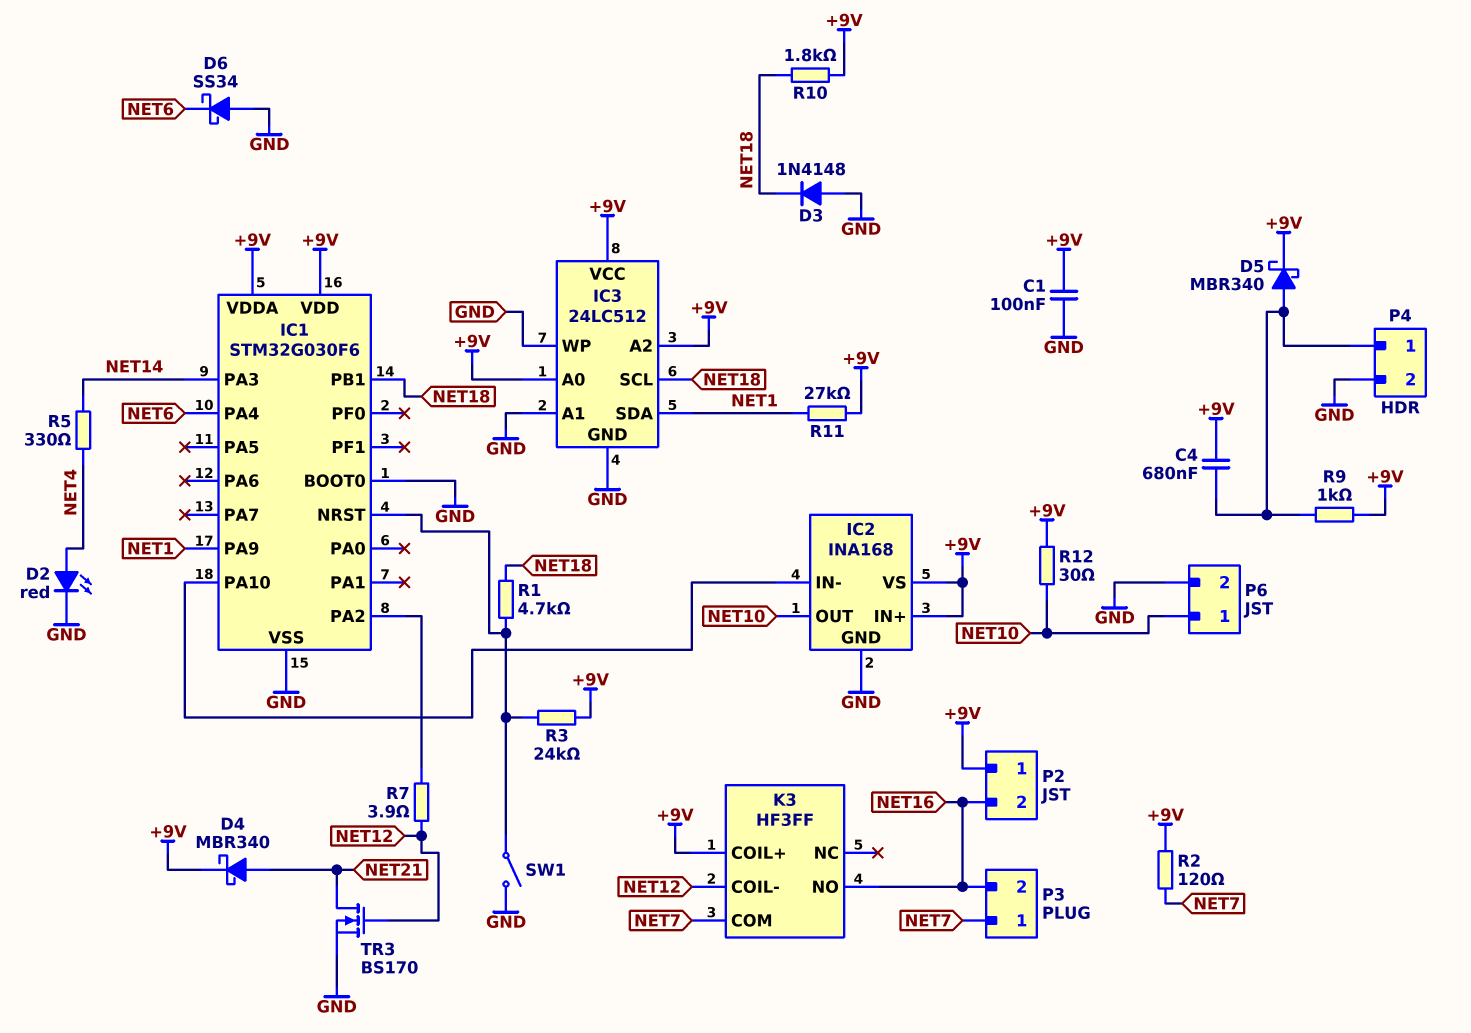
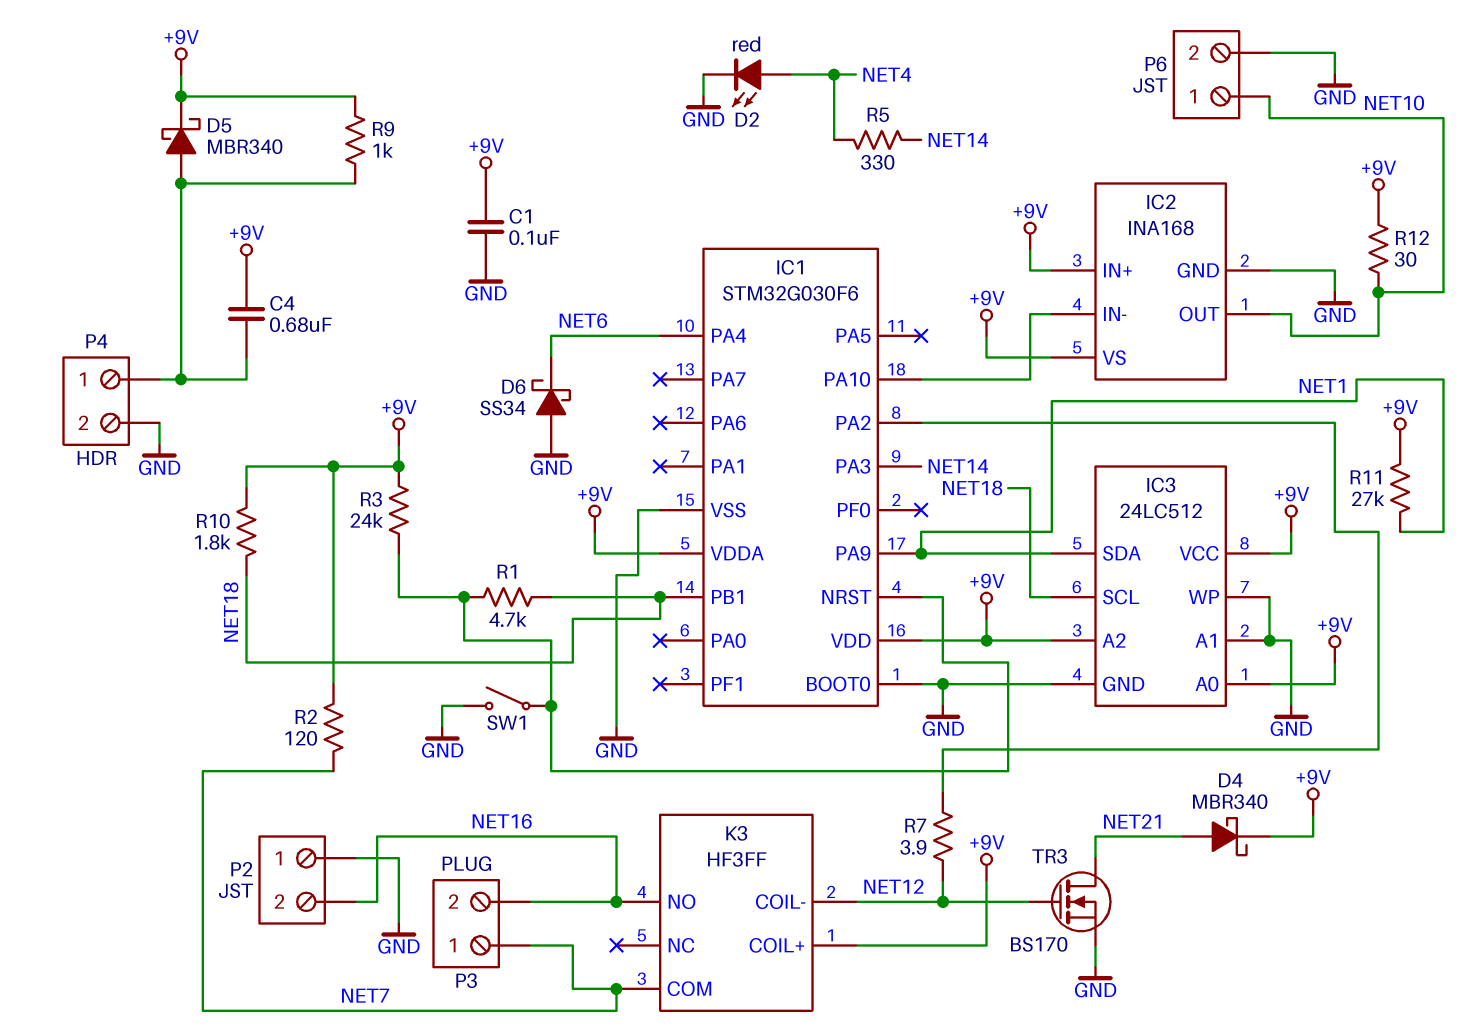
D3: diode 1N4148 (A GND, K NET18) -> none
P2 pin 1: +9V -> GND

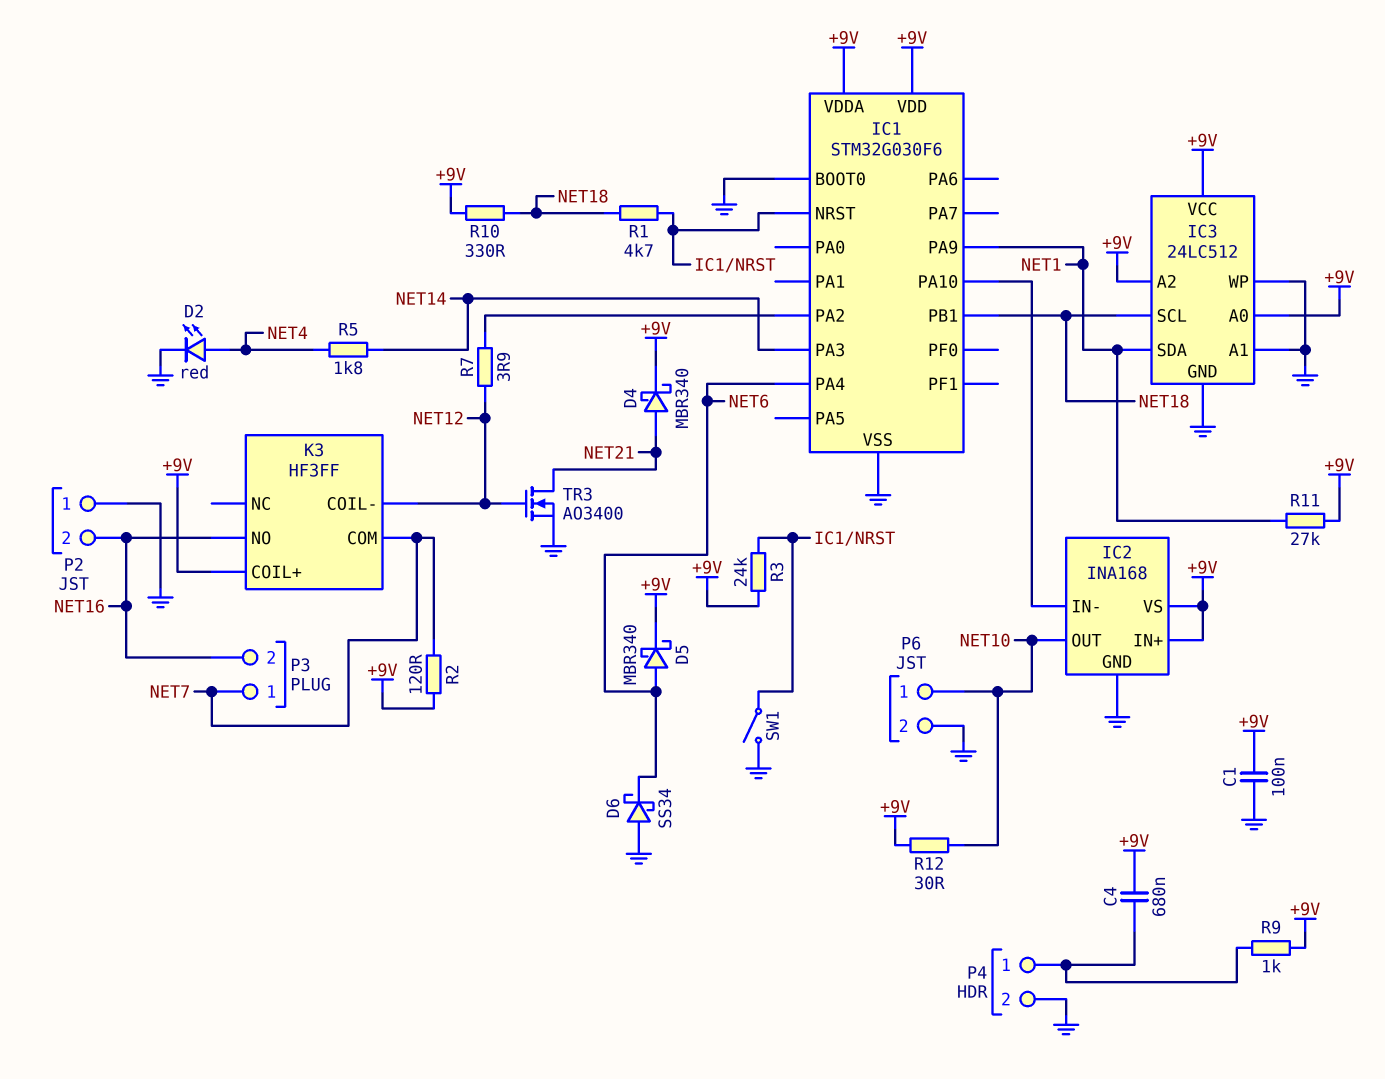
D5: schottky MBR340 (A P4/1, K +9V) -> schottky MBR340 (A NET6, K +9V)
R5: 330 (NET4, NET14) -> 1.8k (NET4, NET14)
R10: 1.8k (+9V, NET18) -> 330 (+9V, NET18)
TR3: NMOS BS170 (G NET12, D NET21, S GND) -> NMOS AO3400 (G NET12, D NET21, S GND)

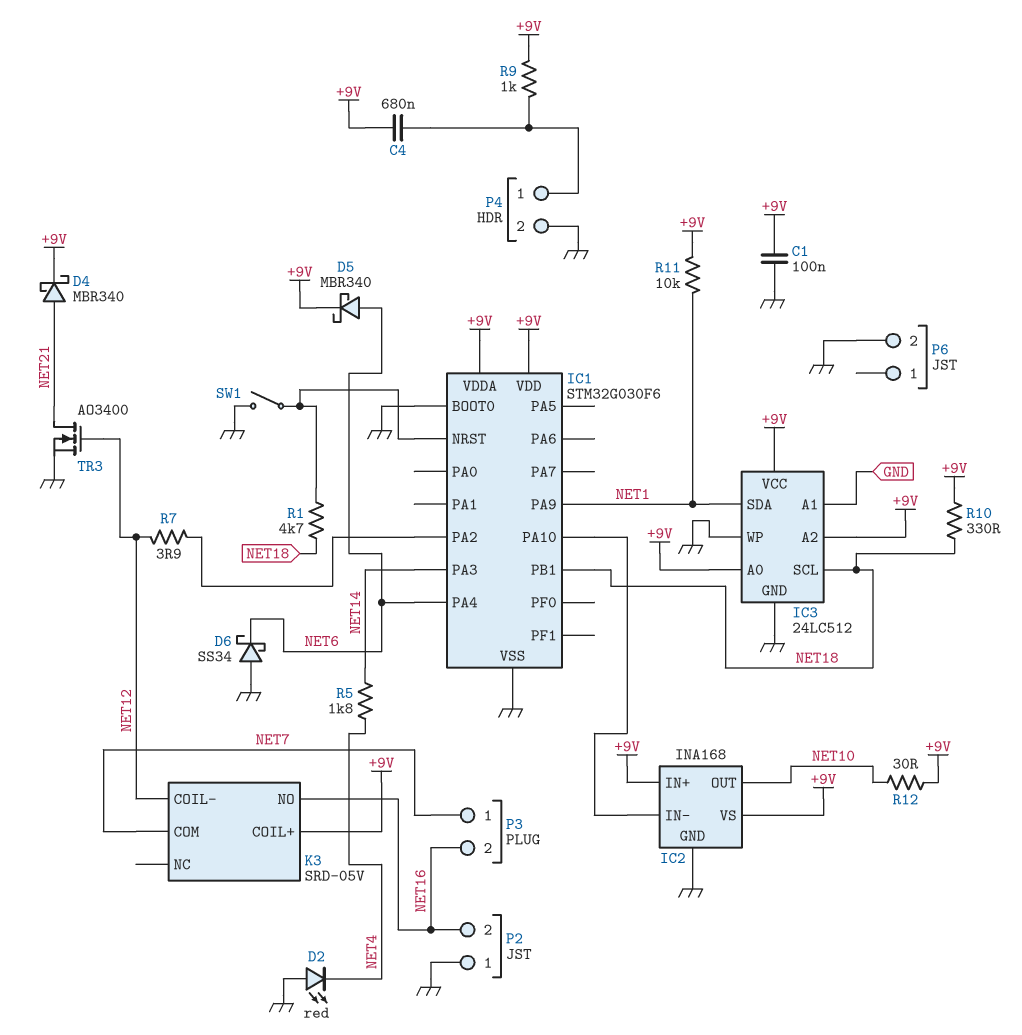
D2: LED red (A NET4, K GND) -> LED red (A GND, K NET4)
K3: HF3FF -> SRD-05V
P6 pin 1: NET10 -> none
R2: 120 (+9V, NET7) -> none
R3: 24k (+9V, IC1/NRST) -> none
R11: 27k (+9V, NET1) -> 10k (+9V, NET1)

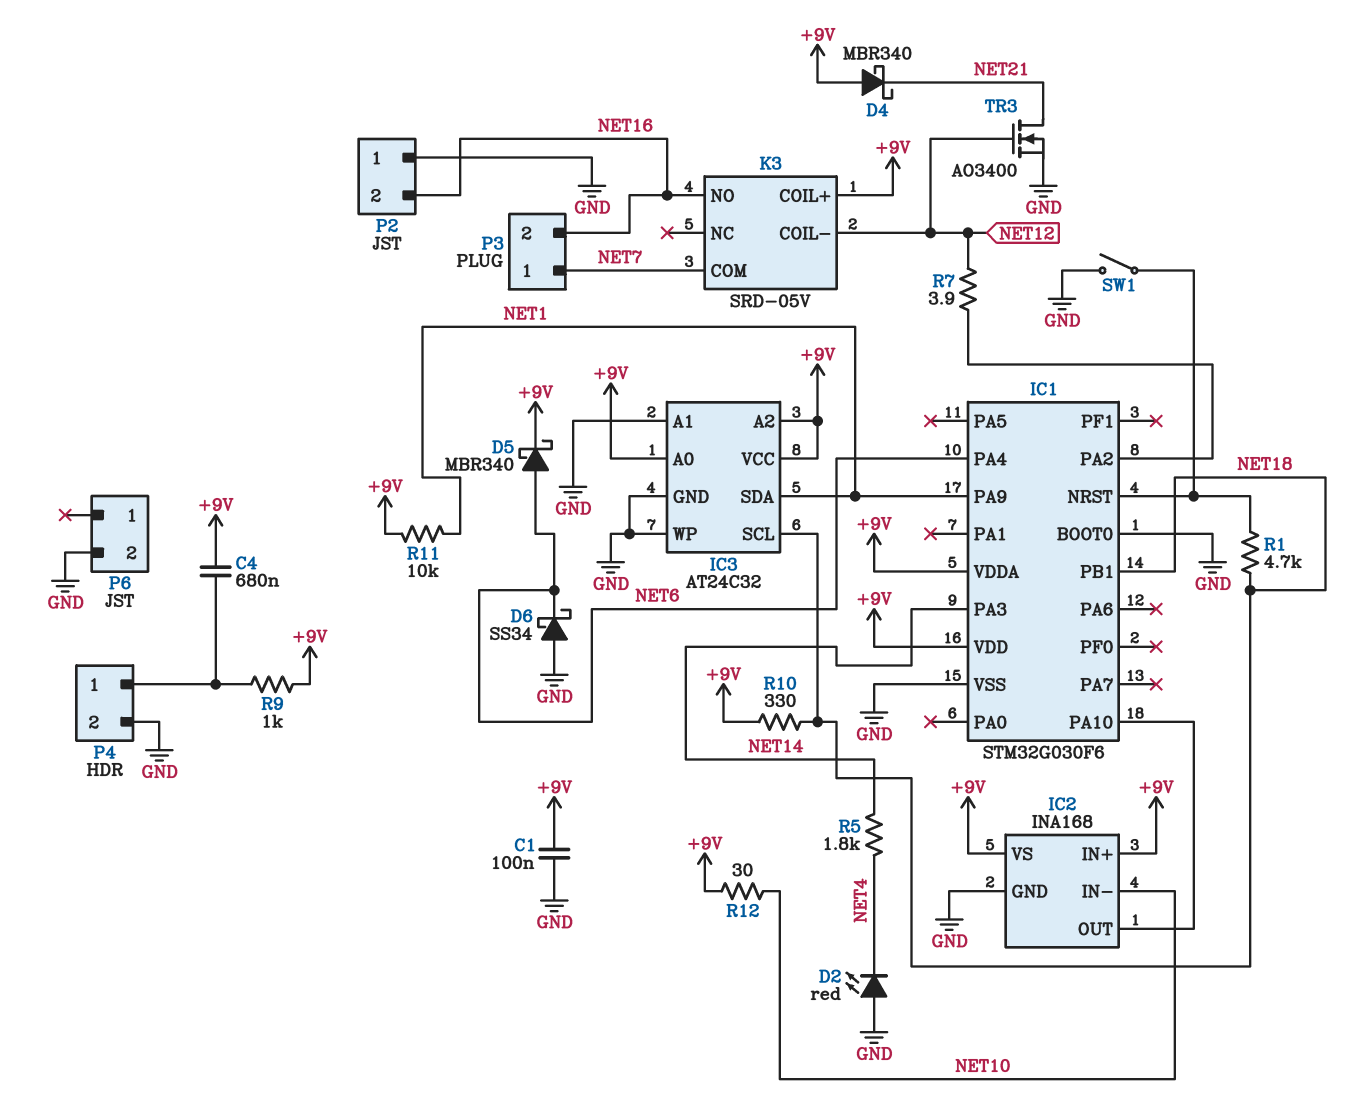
D4: schottky MBR340 (A NET21, K +9V) -> schottky MBR340 (A +9V, K NET21)
IC2 pin IN-: IC1/PA10 -> NET10
IC2 pin OUT: NET10 -> IC1/PA10
IC3: 24LC512 -> AT24C32

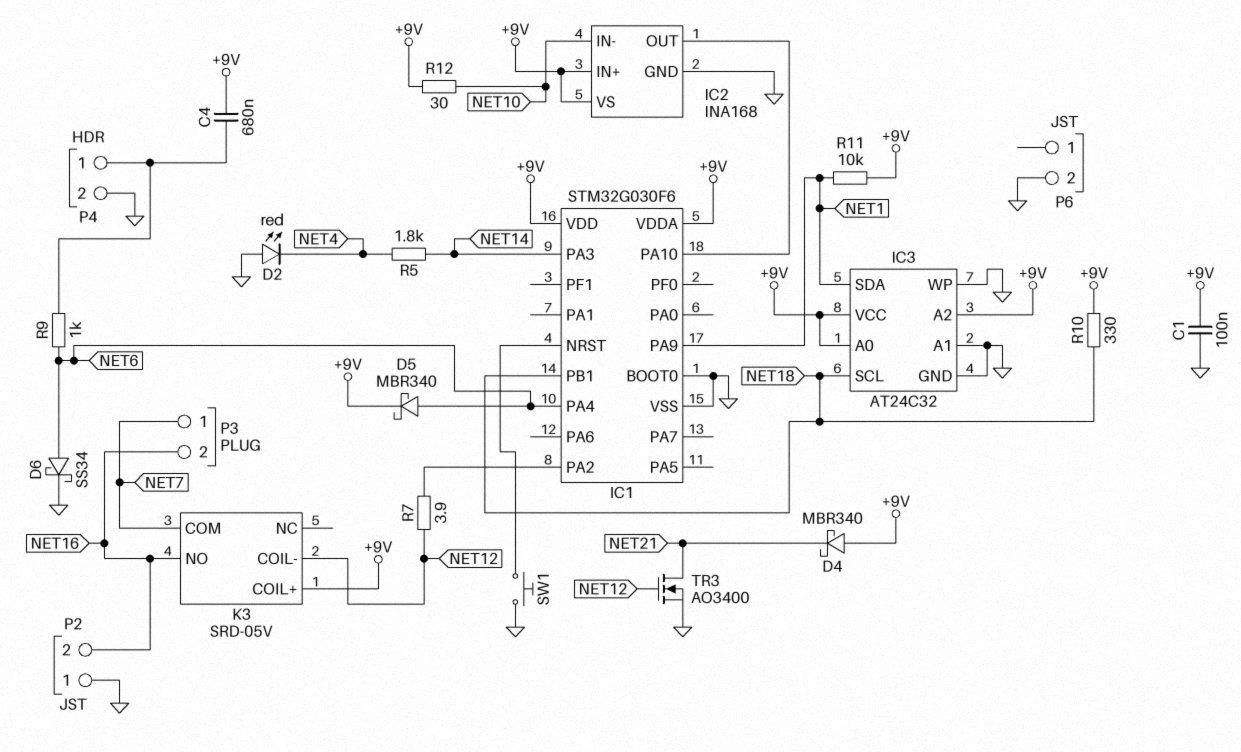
D6: schottky SS34 (A GND, K NET6) -> schottky SS34 (A NET6, K GND)
R1: 4.7k (IC1/NRST, NET18) -> none
R9: 1k (+9V, P4/1) -> 1k (NET6, P4/1)
SW1: switch (GND, IC1/NRST) -> button (GND, IC1/NRST)

